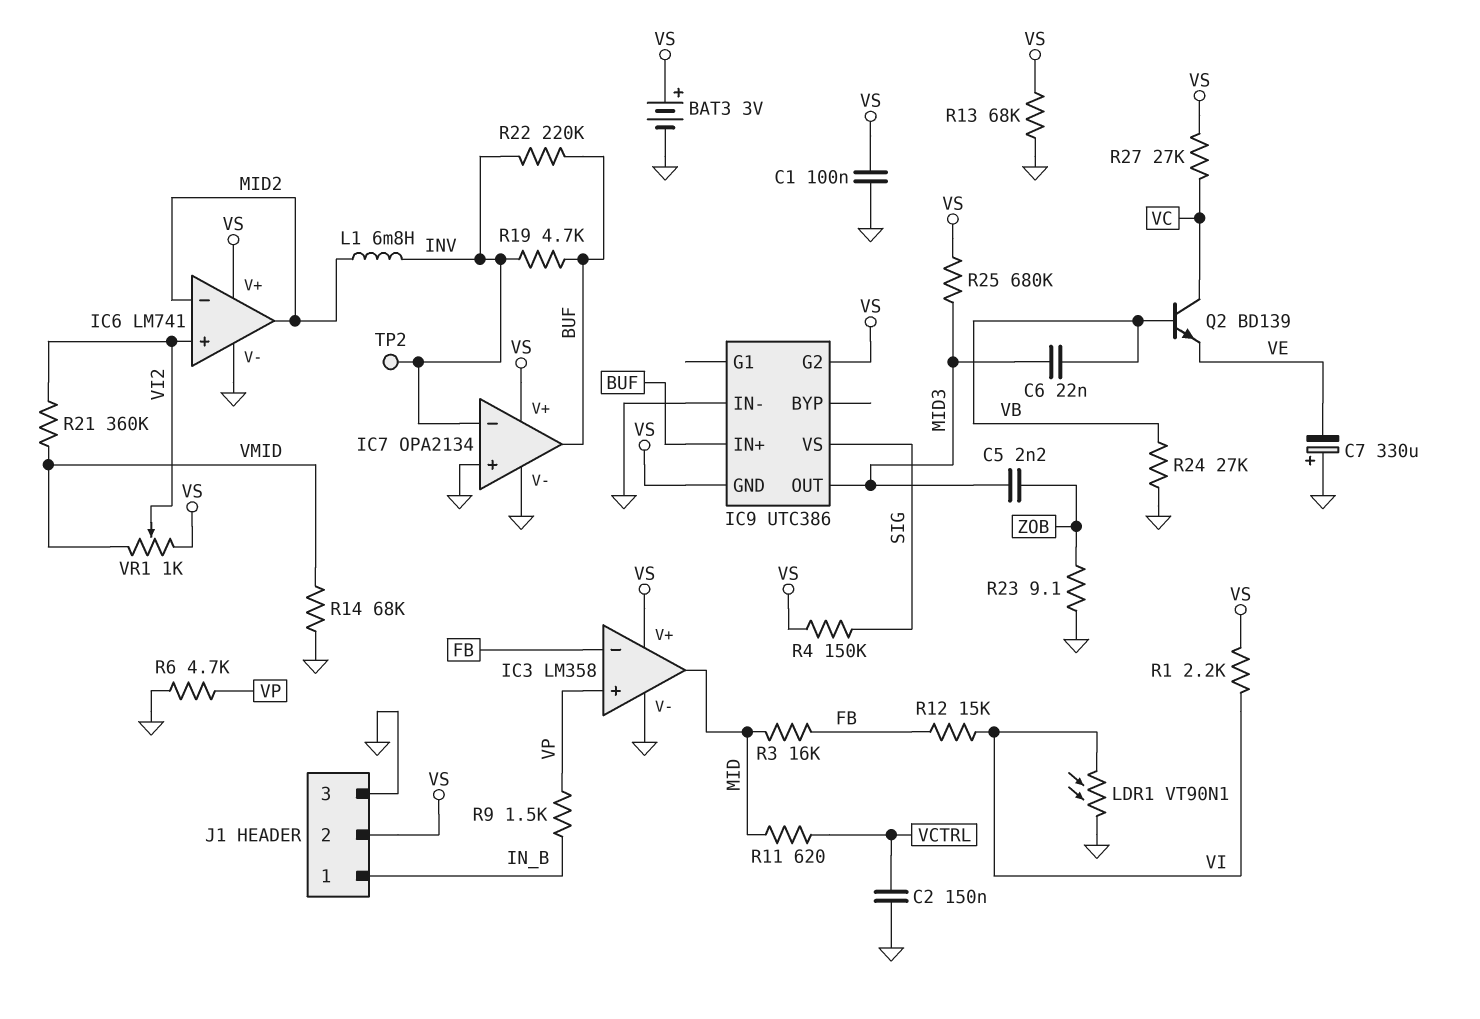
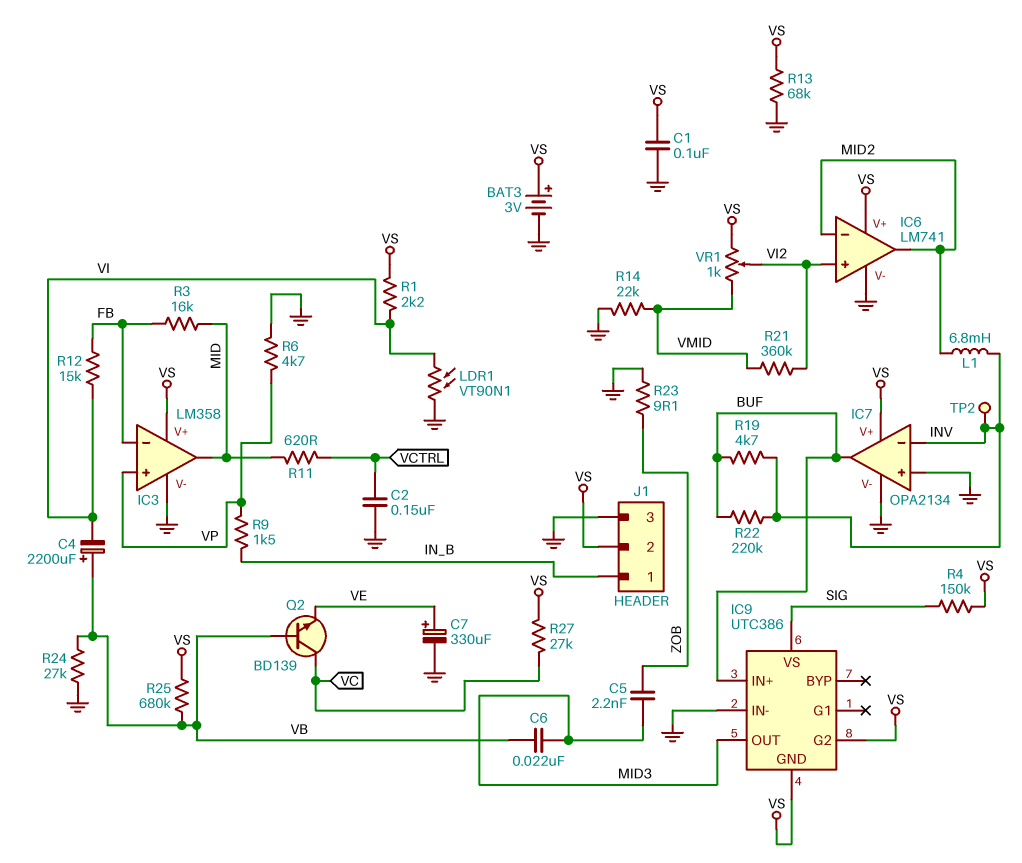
C4: none -> 2200uF (plus VB, minus VI)
C7: 330uF (plus GND, minus VE) -> 330uF (plus VE, minus GND)
R14: 68k (GND, VMID) -> 22k (GND, VMID)
R25: 680k (MID3, VS) -> 680k (VB, VS)

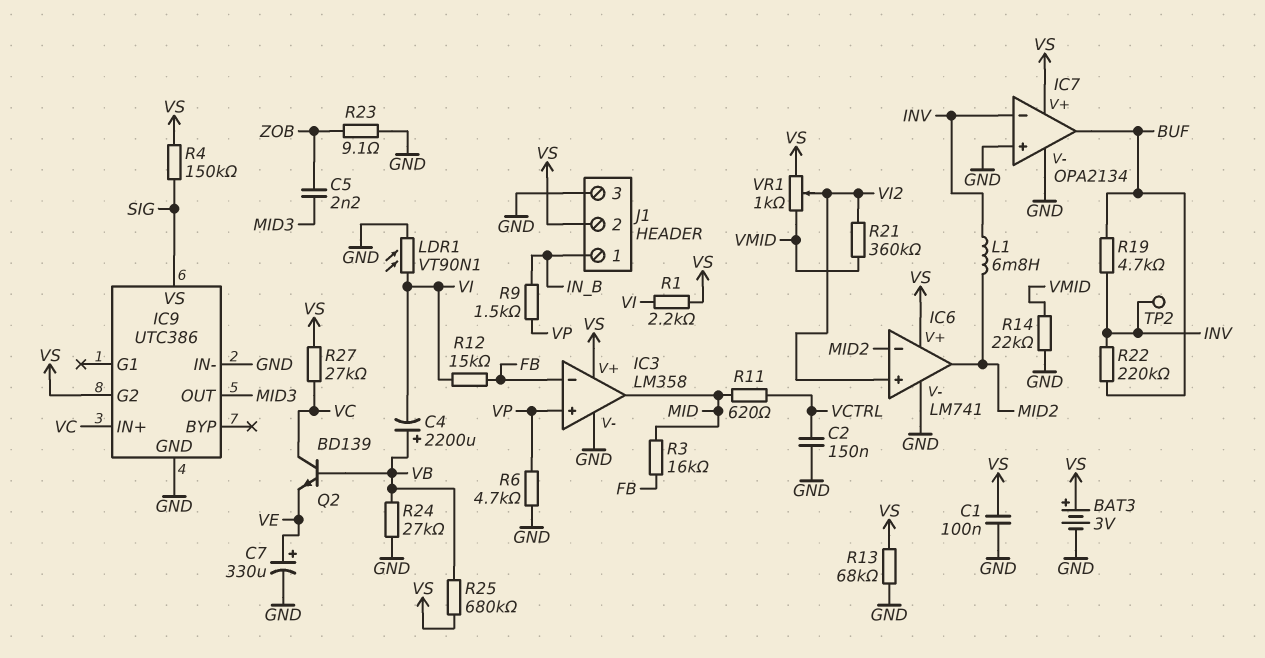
C6: 22nF (MID3, VB) -> none
IC9 pin GND: VS -> GND
IC9 pin IN+: BUF -> VC

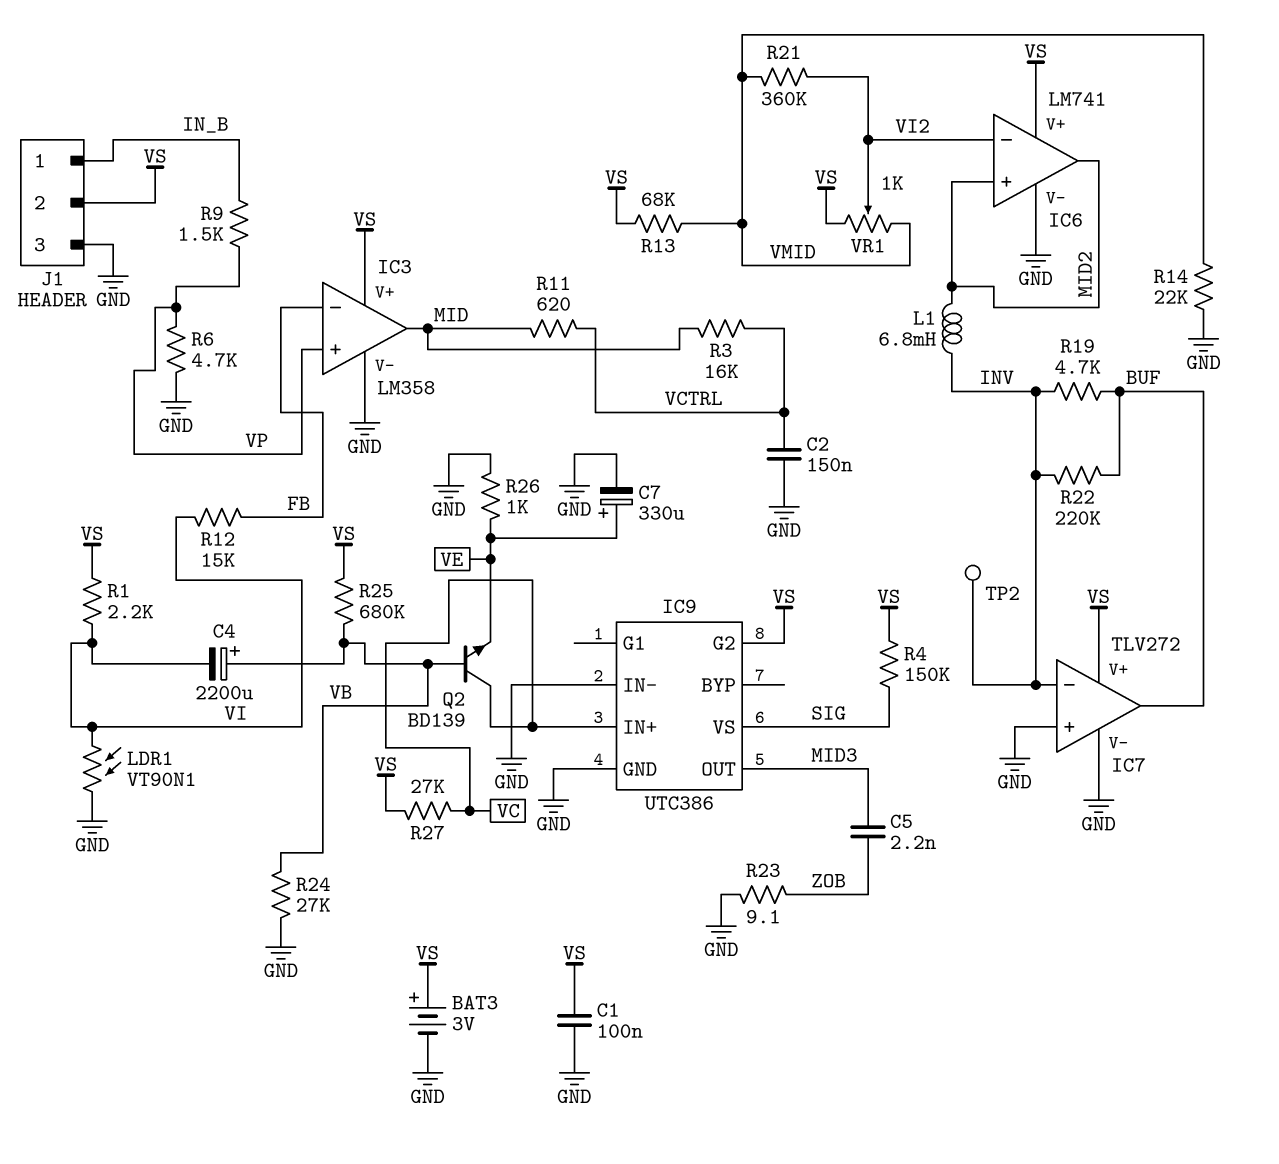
IC6 pin in+: VI2 -> MID2
IC6 pin in-: MID2 -> VI2
IC7: OPA2134 -> TLV272
R3: 16k (FB, MID) -> 16k (MID, VCTRL)
R13: 68k (GND, VS) -> 68k (VMID, VS)
R26: none -> 1k (GND, VE)

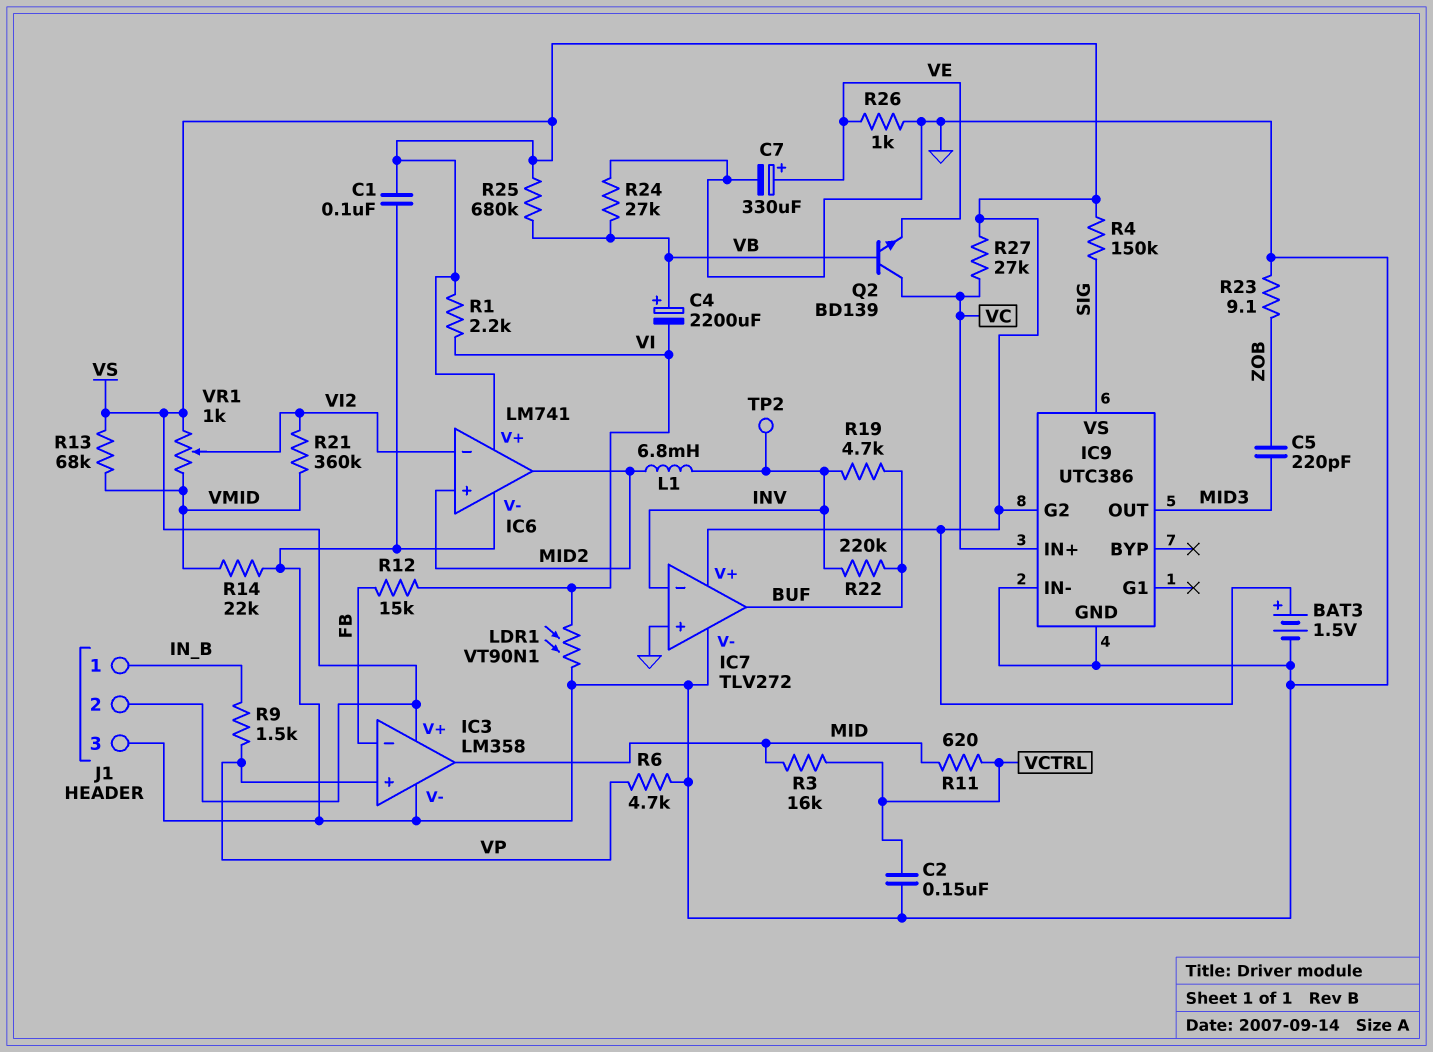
BAT3: 3V (plus VS, minus GND) -> 1.5V (plus VS, minus GND)
C5: 2.2nF (MID3, ZOB) -> 220pF (MID3, ZOB)

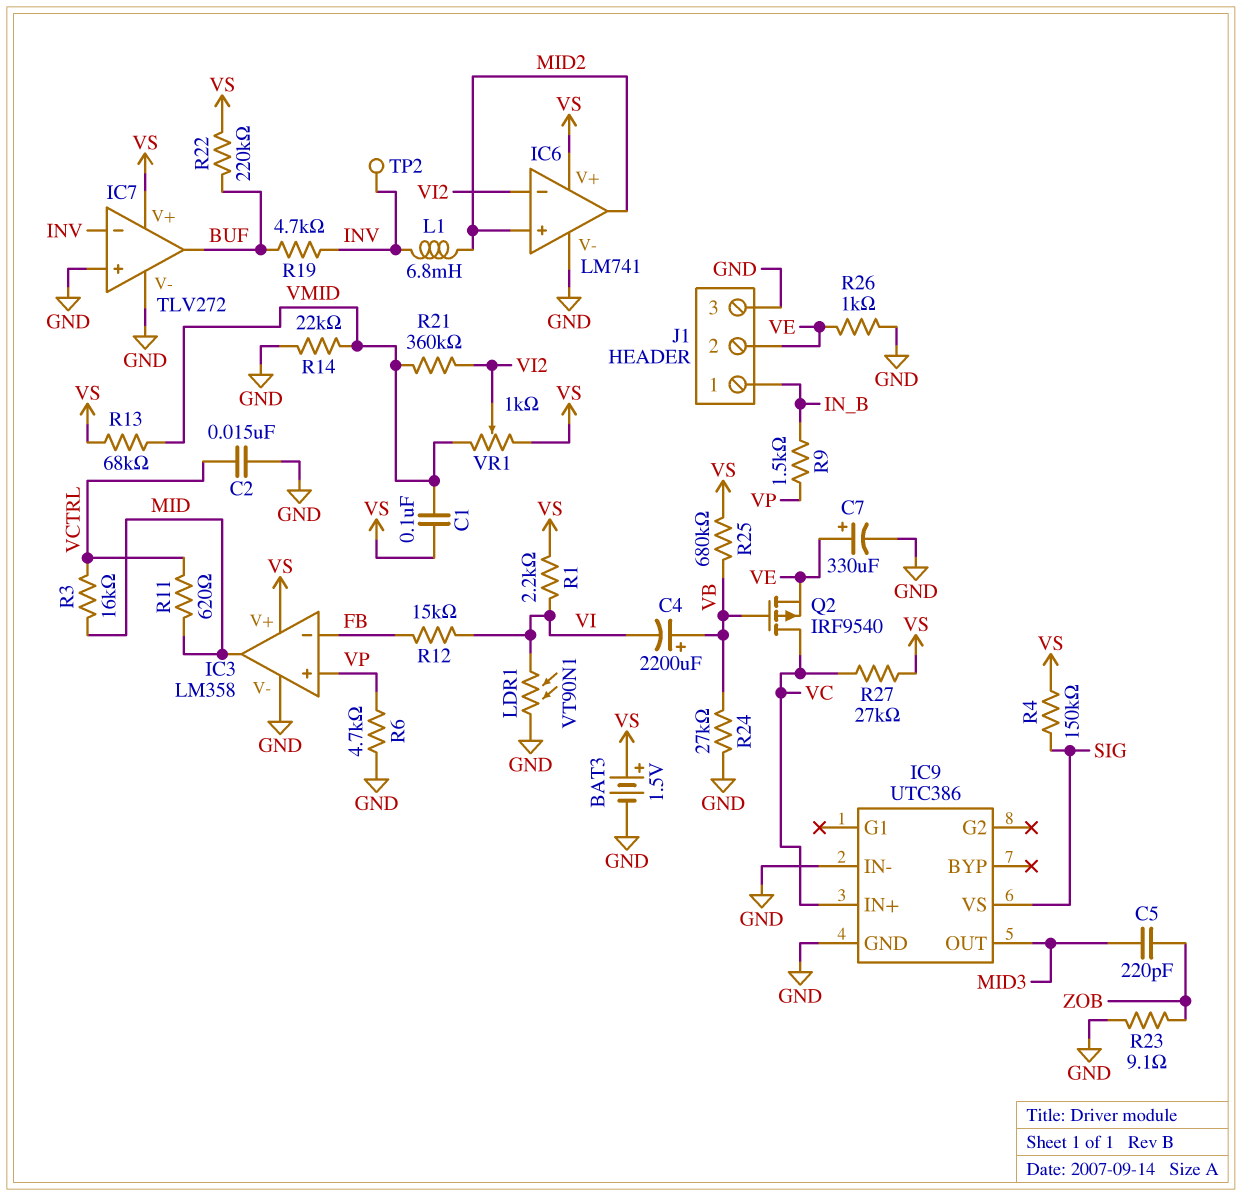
C1: 100nF (GND, VS) -> 100nF (VMID, VS)
C2: 150nF (GND, VCTRL) -> 15nF (GND, VCTRL)
IC9 pin G2: VS -> none
J1 pin 2: VS -> VE
Q2: NPN BD139 (B VB, C VC, E VE) -> PMOS IRF9540 (G VB, D VC, S VE)
R22: 220k (BUF, INV) -> 220k (BUF, VS)

